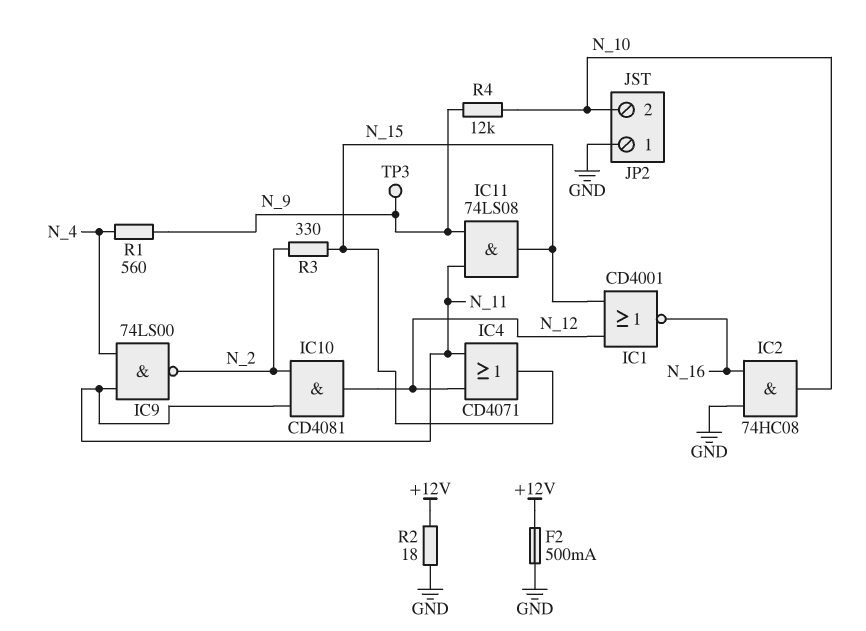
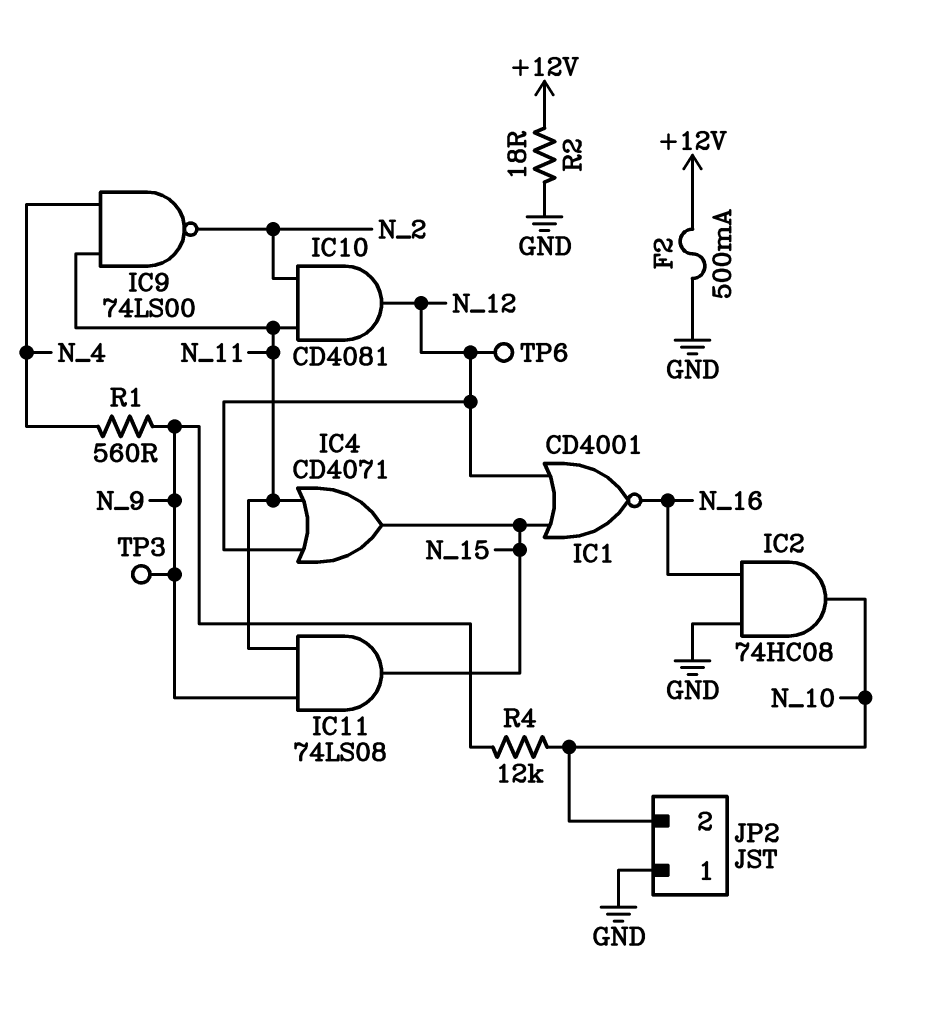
R3: 330 (N_2, N_15) -> none
TP6: none -> test point (N_12)

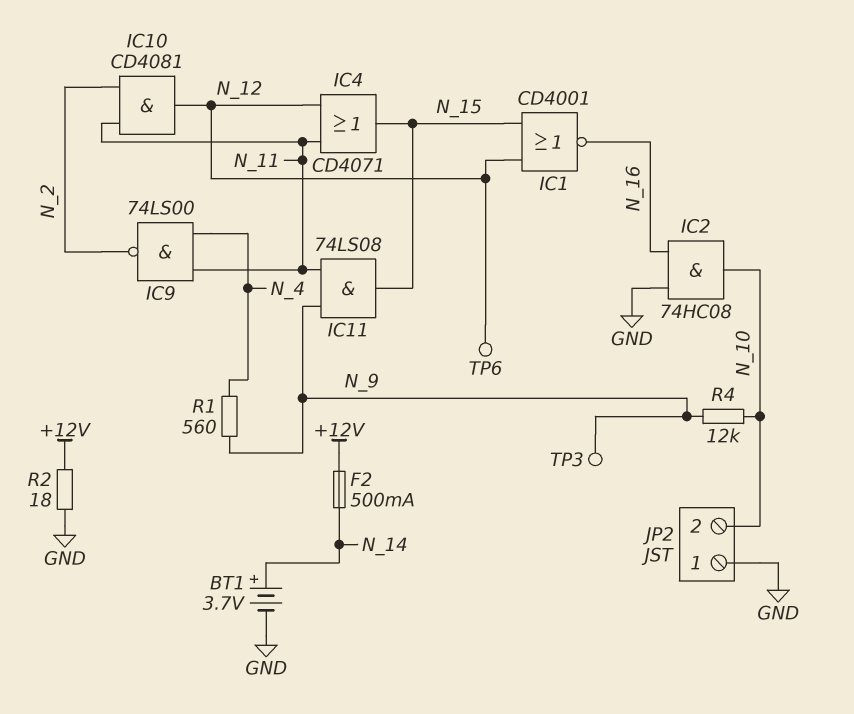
BT1: none -> 3.7V (plus N_14, minus GND)
F2: 500mA (+12V, GND) -> 500mA (+12V, N_14)

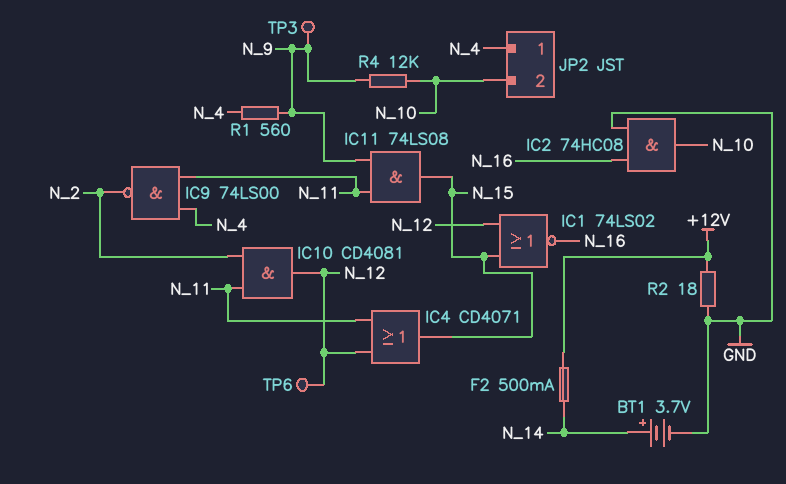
IC1: NOR CD4001 (in N_12, in N_15, out N_16) -> NOR 74LS02 (in N_12, in N_15, out N_16)
JP2 pin 1: GND -> N_4

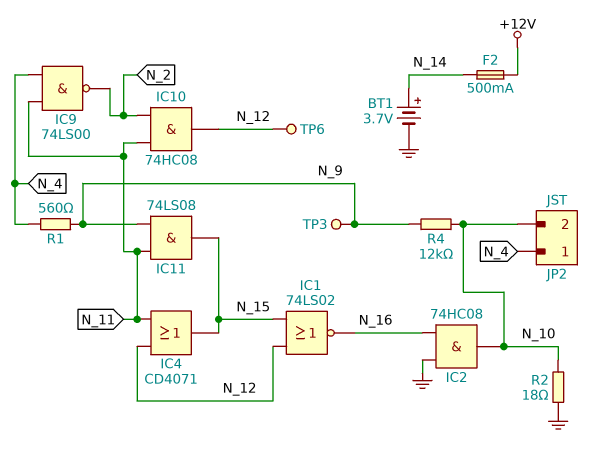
IC10: AND CD4081 (in N_2, in N_11, out N_12) -> AND 74HC08 (in N_2, in N_11, out N_12)
R2: 18 (+12V, GND) -> 18 (GND, N_10)

